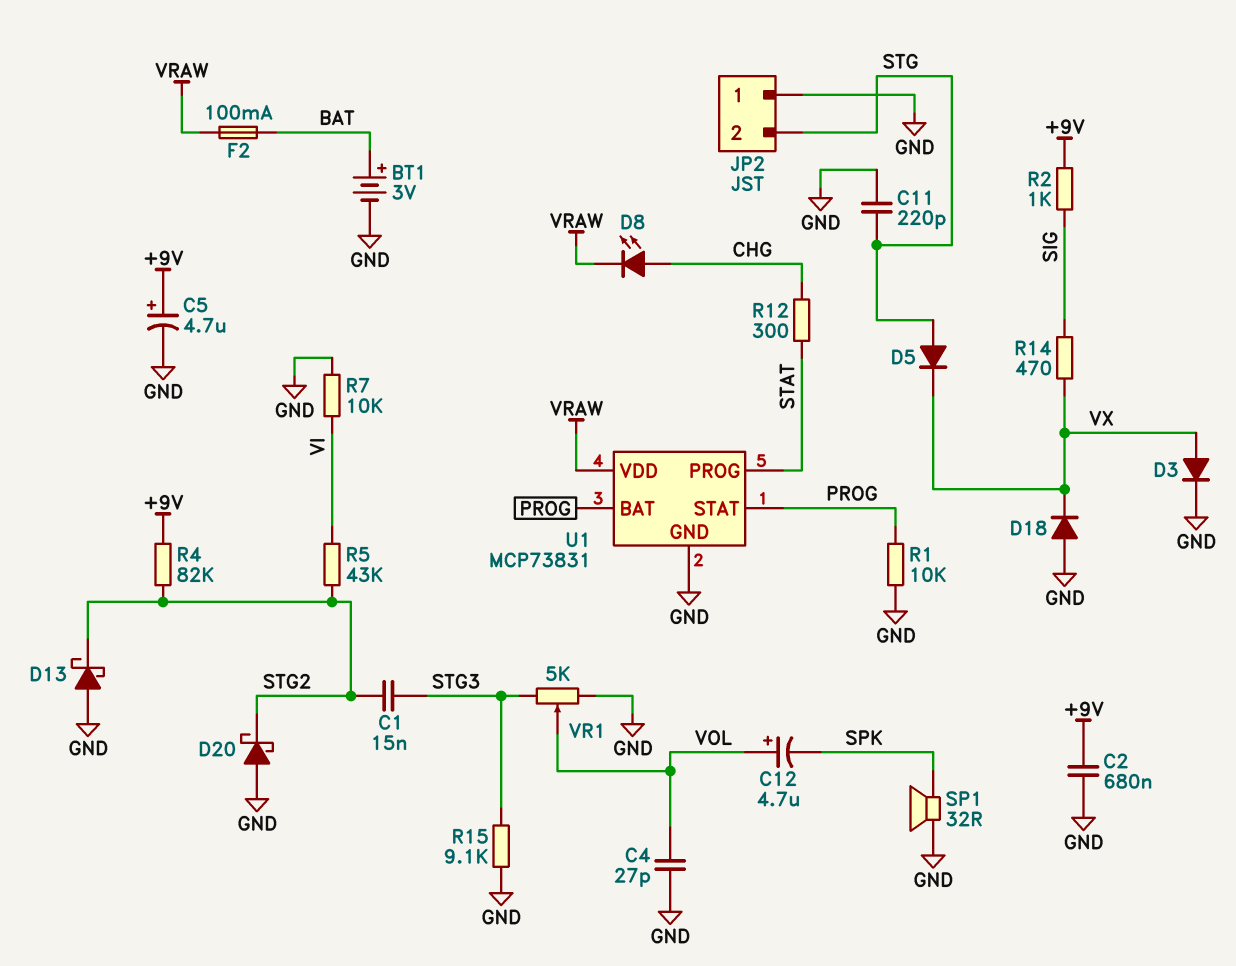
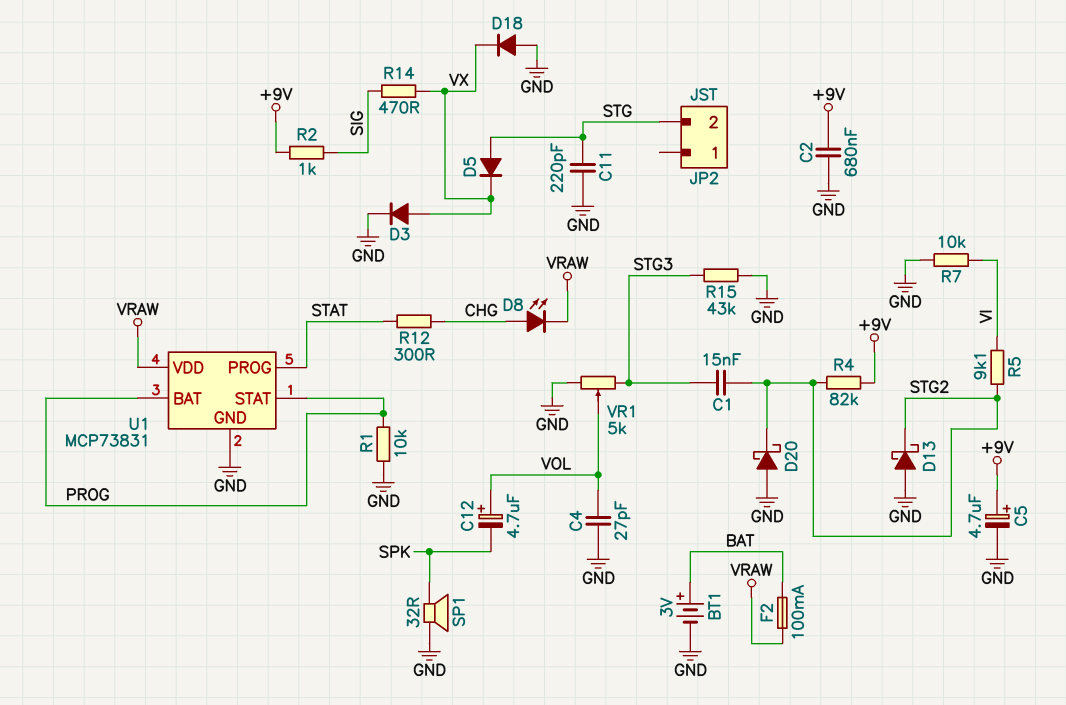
JP2 pin 1: GND -> none
R5: 43k (STG2, VI) -> 9.1k (STG2, VI)
R15: 9.1k (GND, STG3) -> 43k (GND, STG3)

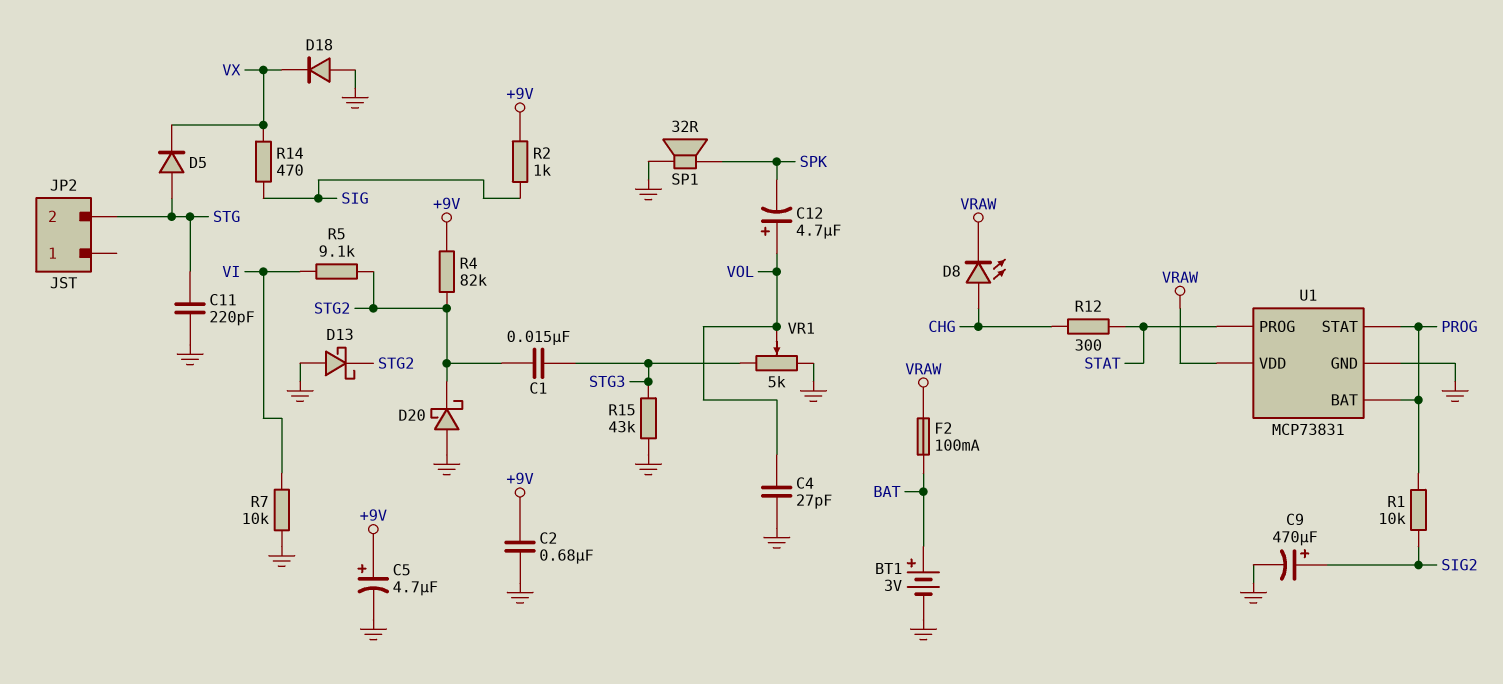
C9: none -> 470uF (plus SIG2, minus GND)
D3: diode (A VX, K GND) -> none
R1: 10k (GND, PROG) -> 10k (PROG, SIG2)

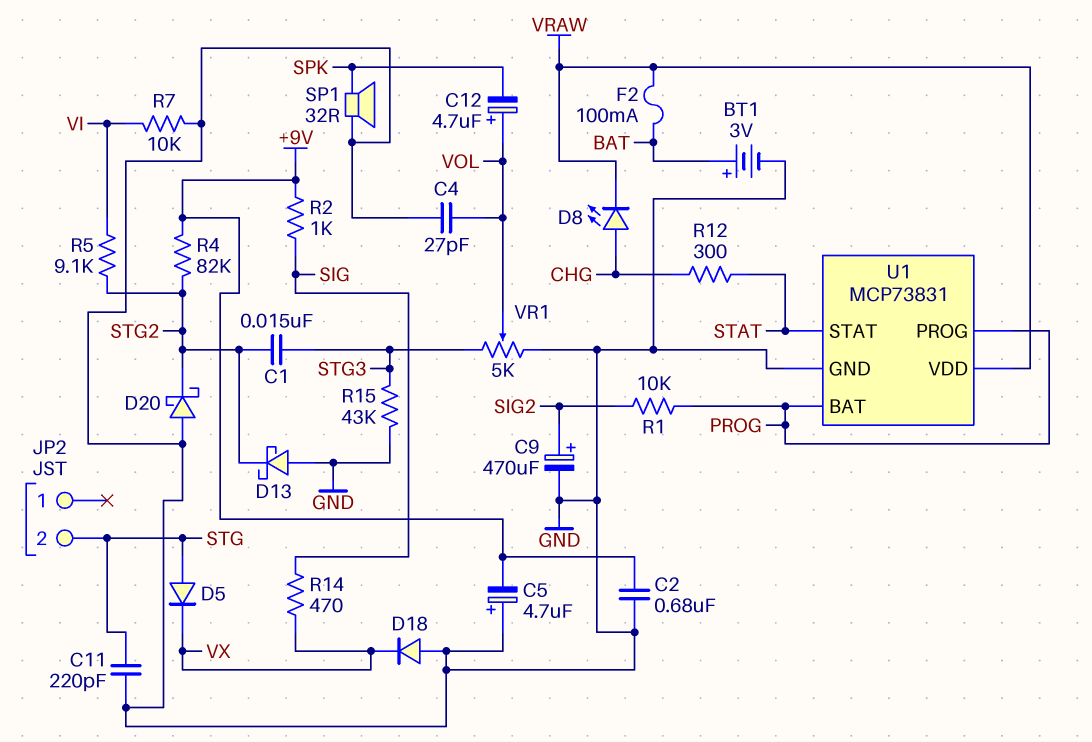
C5: 4.7uF (plus +9V, minus GND) -> 4.7uF (plus GND, minus +9V)
U1 pin PROG: STAT -> PROG
U1 pin STAT: PROG -> STAT

